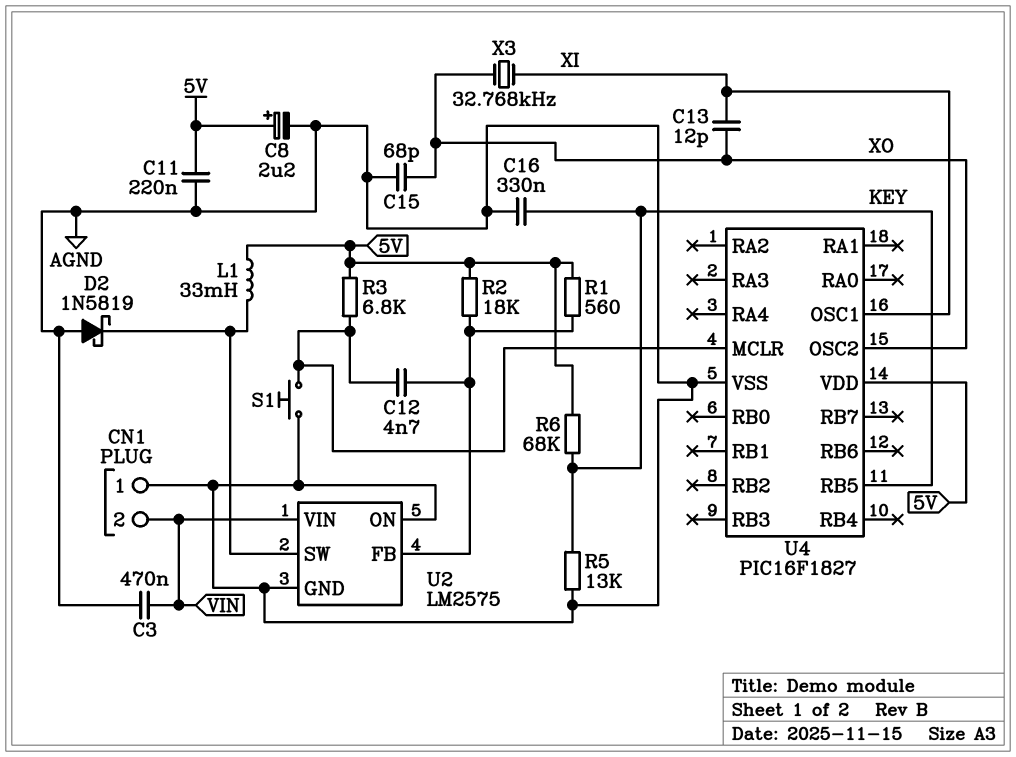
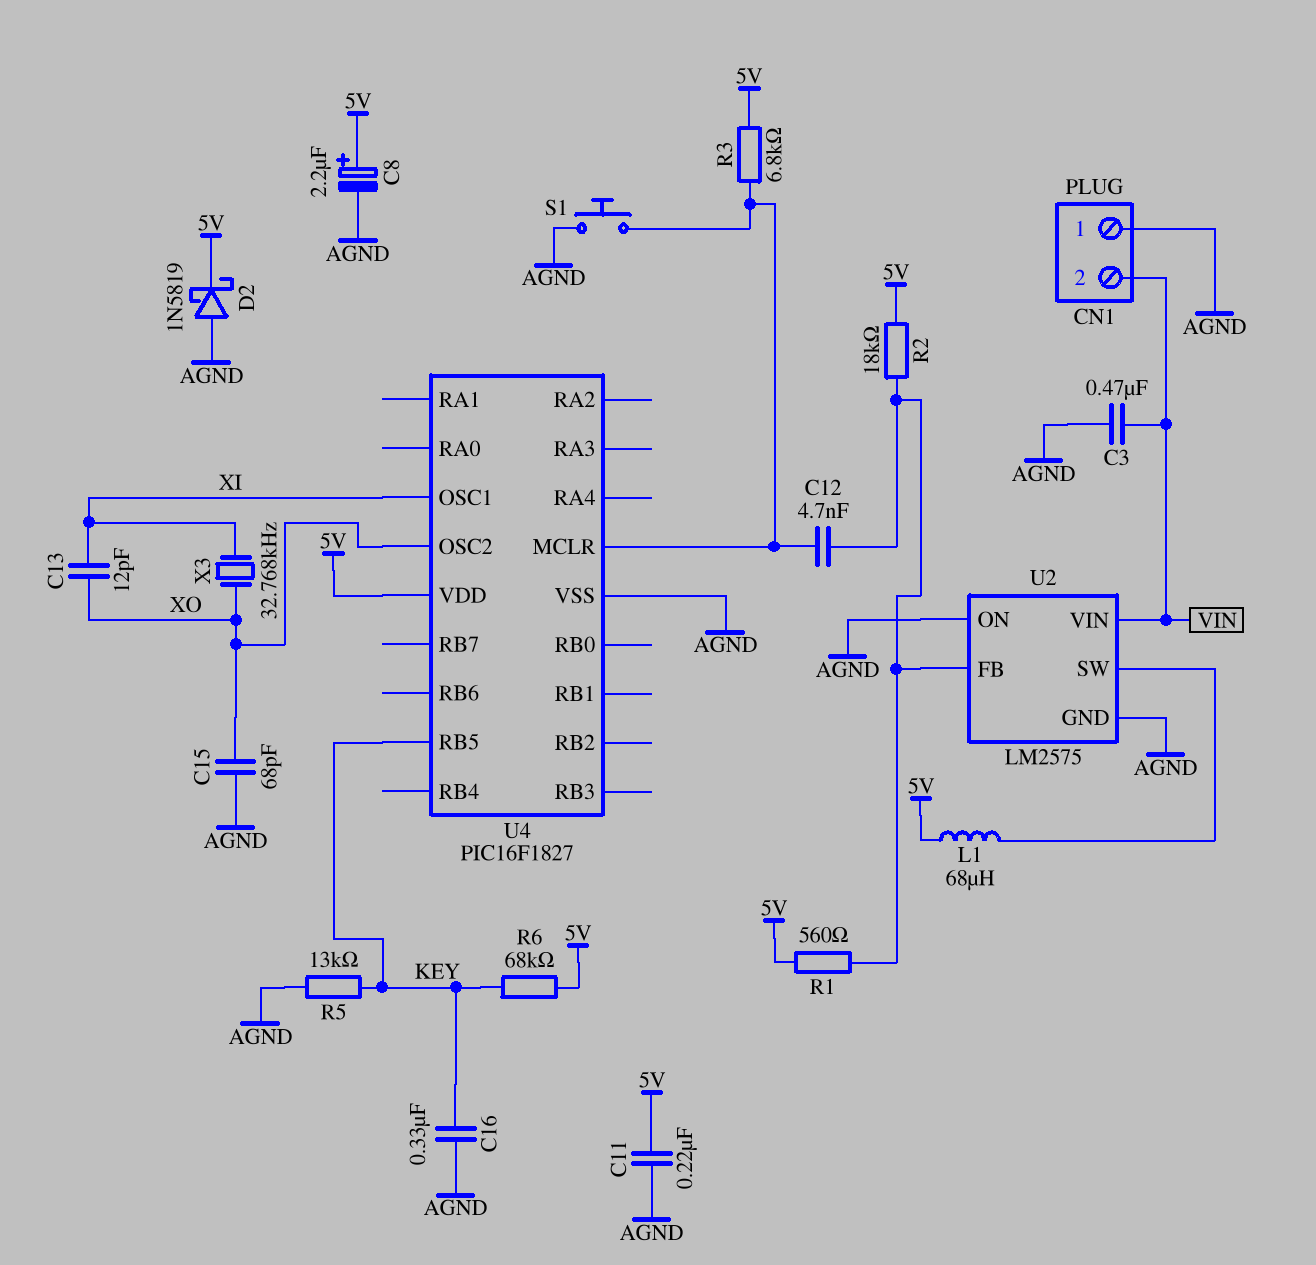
D2: schottky 1N5819 (A AGND, K U2/SW) -> schottky 1N5819 (A AGND, K 5V)
L1: 33mH (5V, U2/SW) -> 68uH (5V, U2/SW)

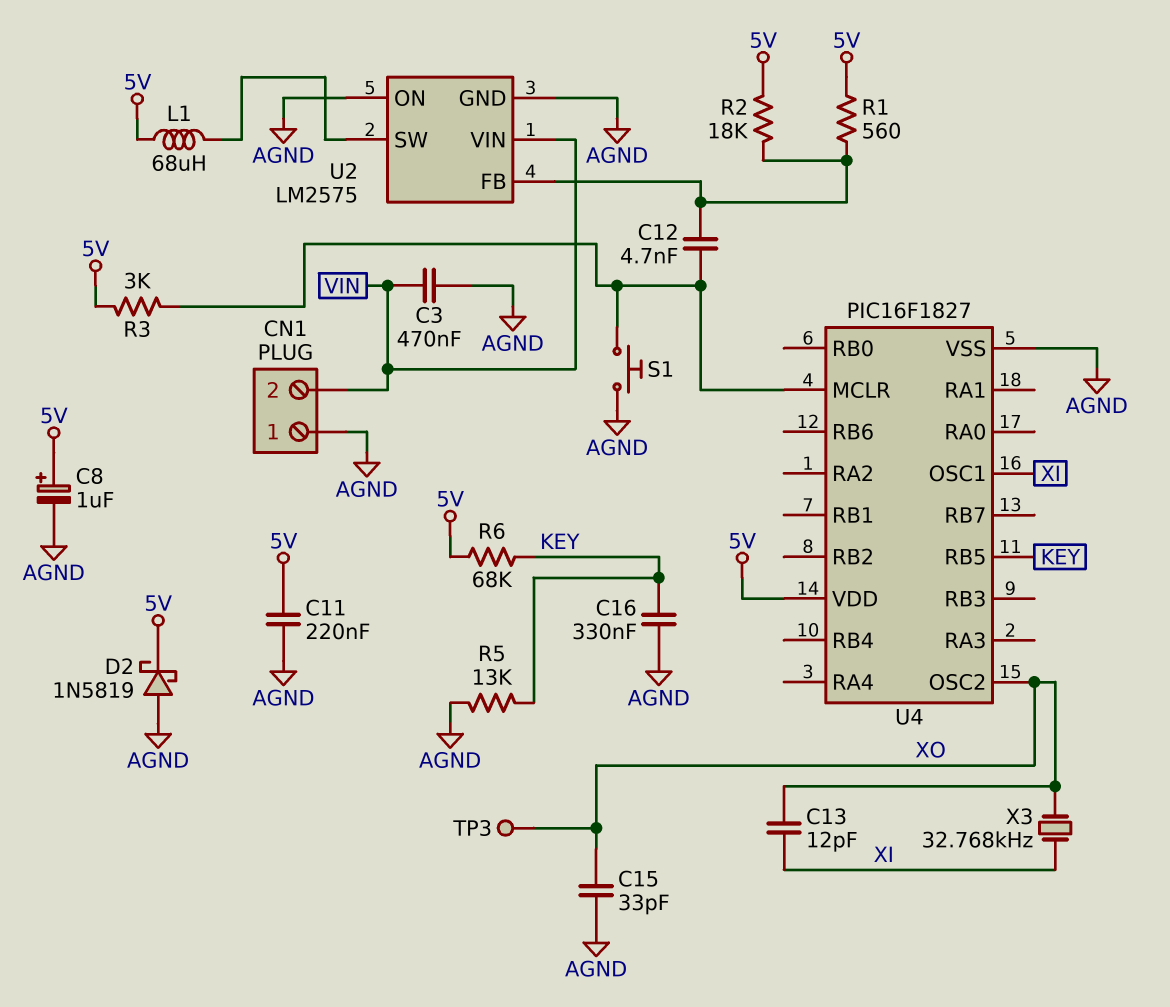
C8: 2.2uF (plus 5V, minus AGND) -> 1uF (plus 5V, minus AGND)
C15: 68pF (AGND, XO) -> 33pF (AGND, XO)
R3: 6.8k (5V, U4/MCLR) -> 3k (5V, U4/MCLR)
TP3: none -> test point (XO)

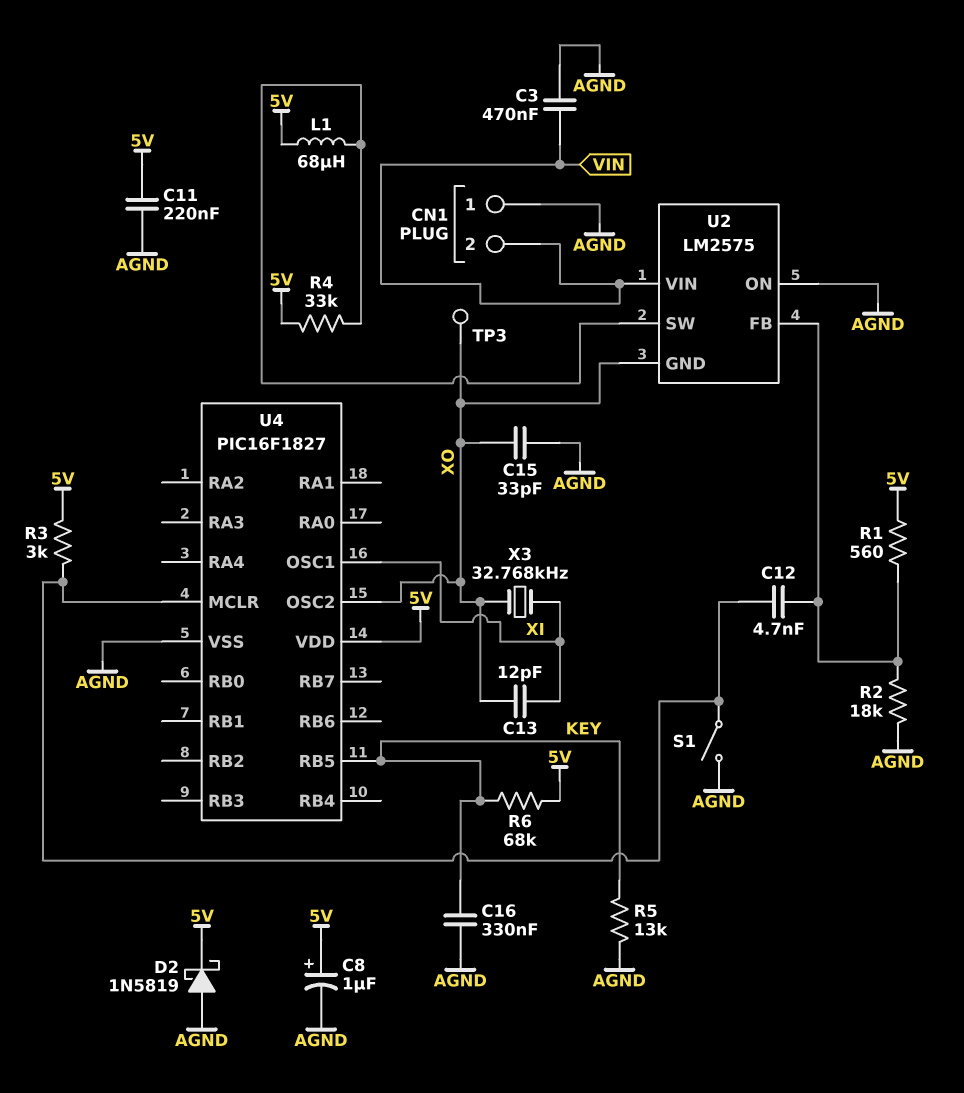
R2: 18k (5V, U2/FB) -> 18k (AGND, U2/FB)
R4: none -> 33k (5V, U2/SW)
S1: button (AGND, U4/MCLR) -> switch (AGND, U4/MCLR)
U2 pin GND: AGND -> XO

